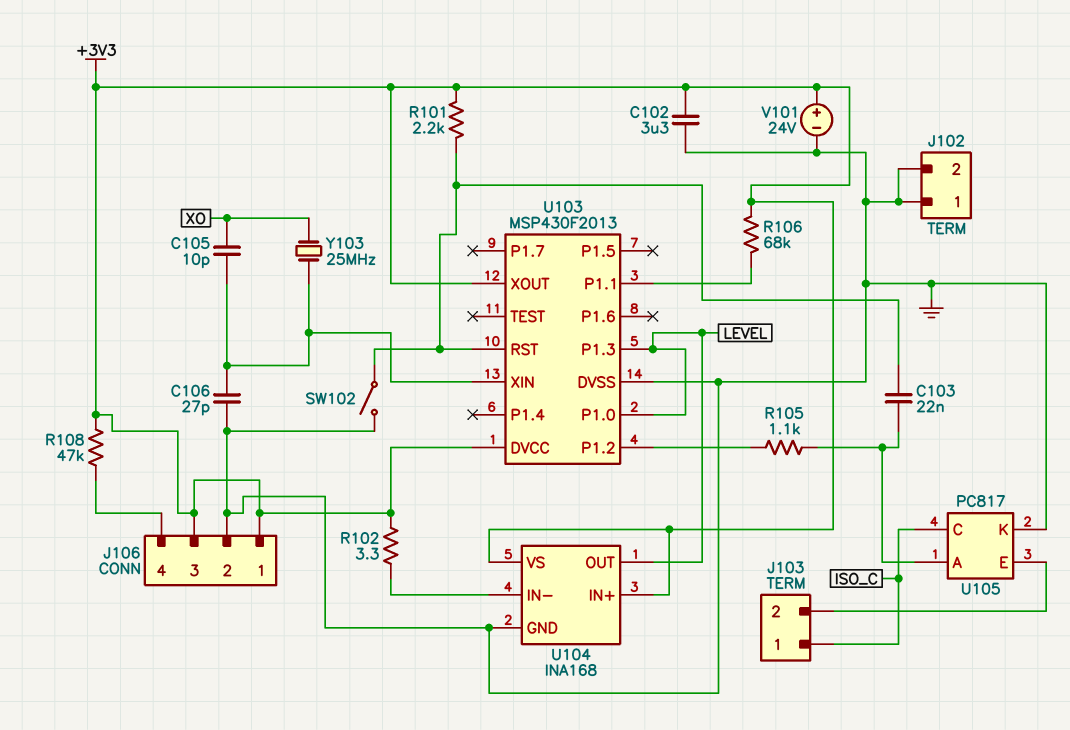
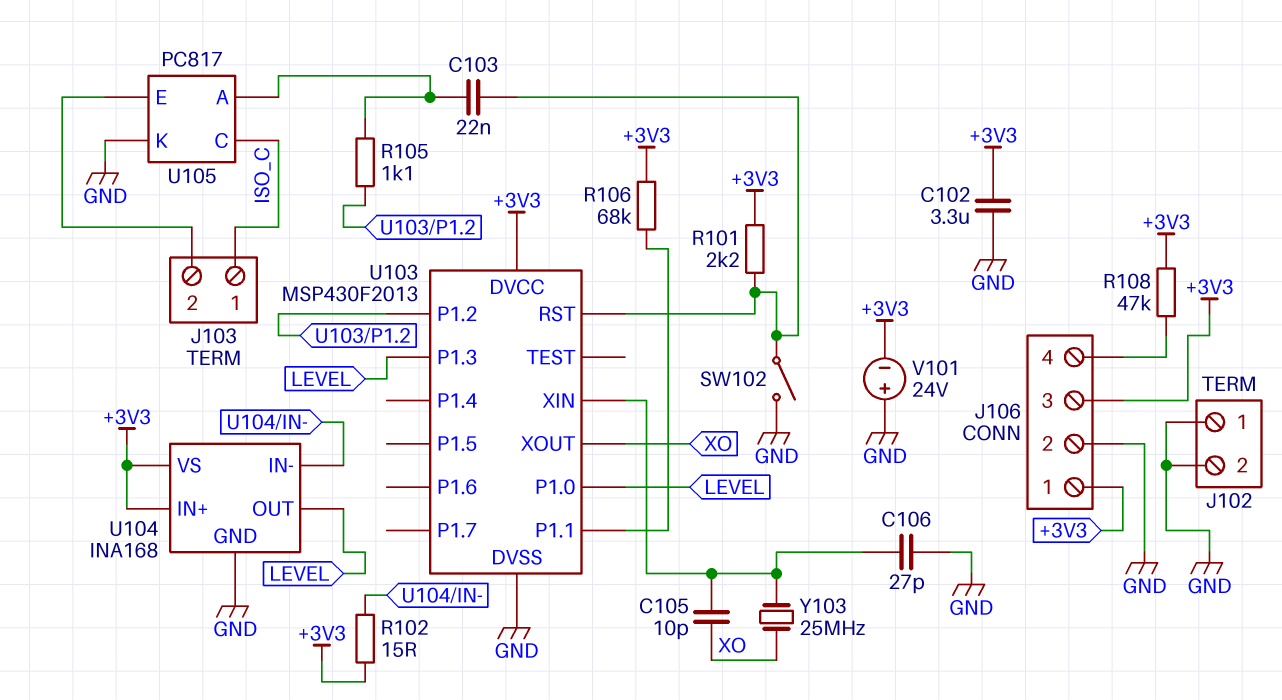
R102: 3.3 (+3V3, U104/IN-) -> 15 (+3V3, U104/IN-)
U103 pin XOUT: +3V3 -> XO
V101: 24V (plus +3V3, minus GND) -> 24V (plus GND, minus +3V3)

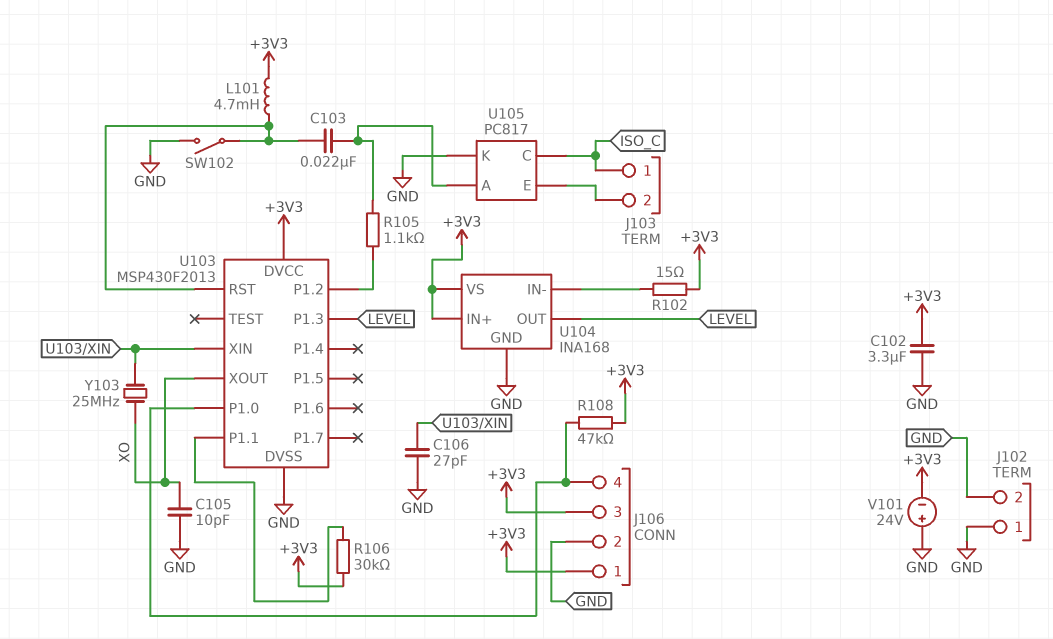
C105: 10pF (U103/XIN, XO) -> 10pF (GND, XO)
L101: none -> 4.7mH (+3V3, U103/RST)
R101: 2.2k (+3V3, U103/RST) -> none
R106: 68k (+3V3, U103/P1.1) -> 30k (+3V3, U103/P1.1)
U103 pin P1.0: LEVEL -> J106/4

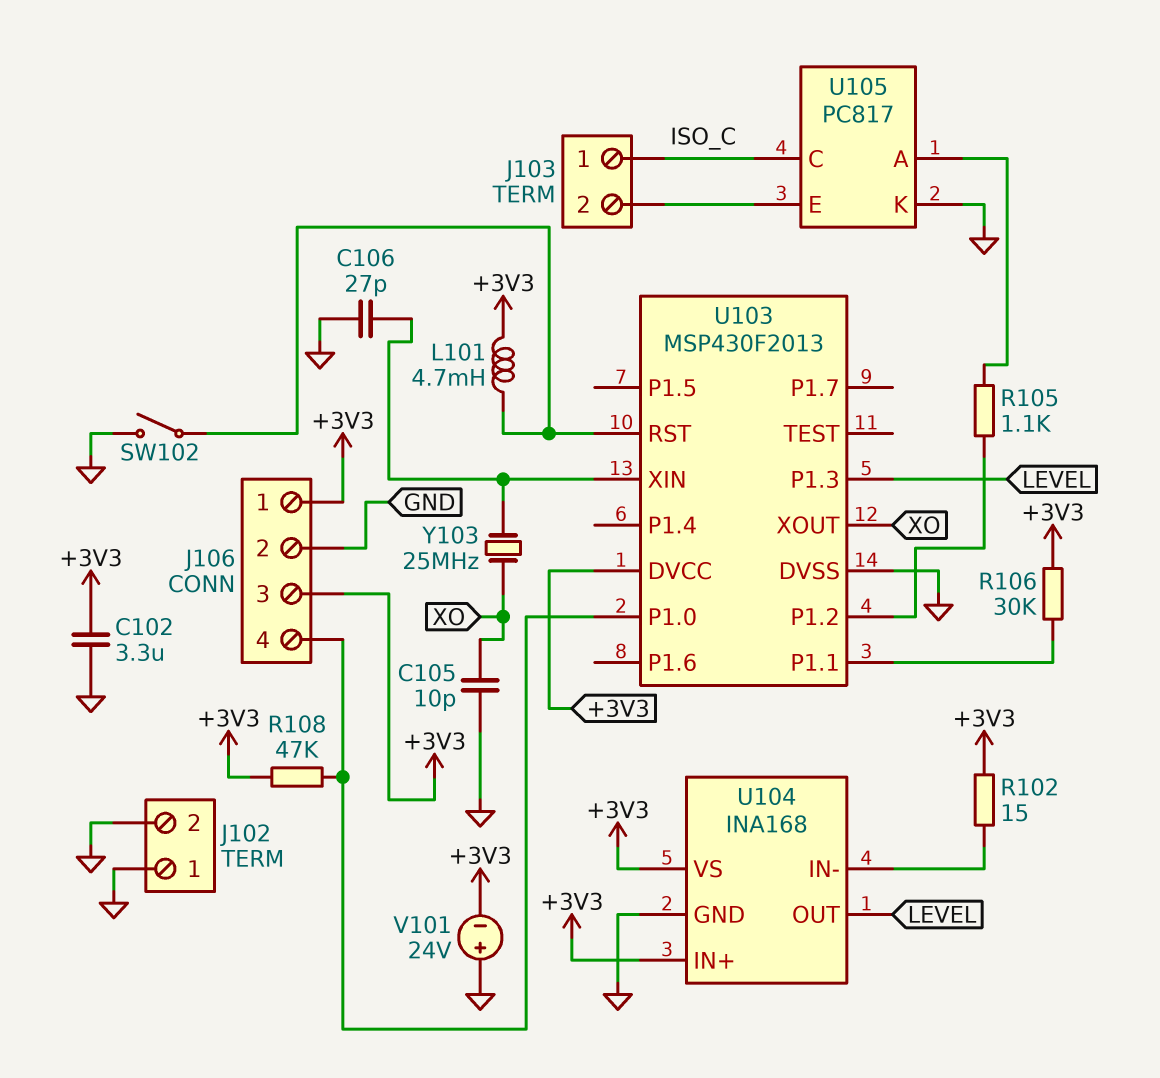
C103: 22nF (U103/RST, U105/A) -> none

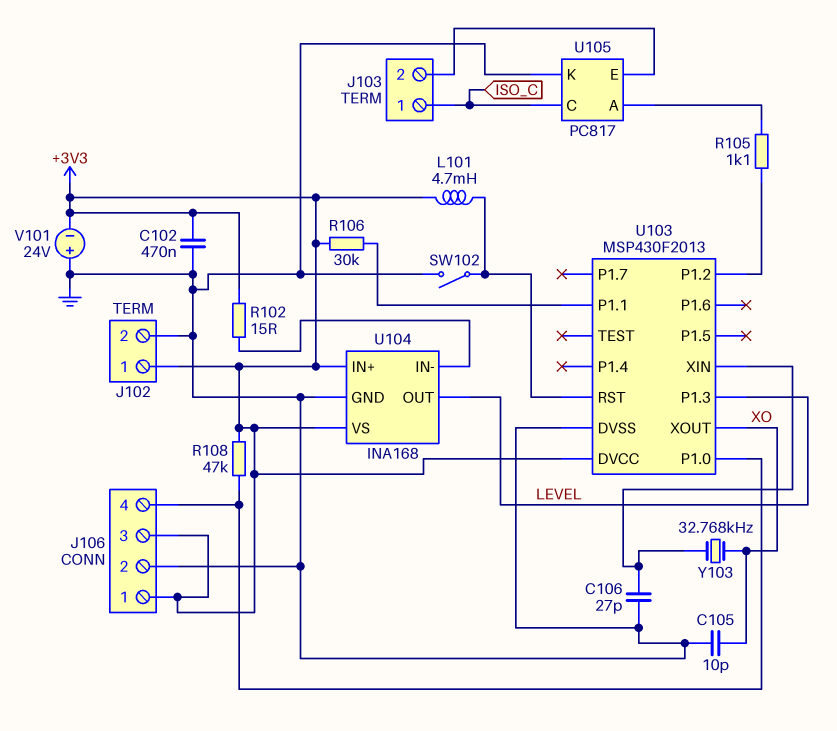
C102: 3.3uF (+3V3, GND) -> 470nF (+3V3, GND)
J102 pin 1: GND -> +3V3
Y103: 25MHz (U103/XIN, XO) -> 32.768kHz (U103/XIN, XO)

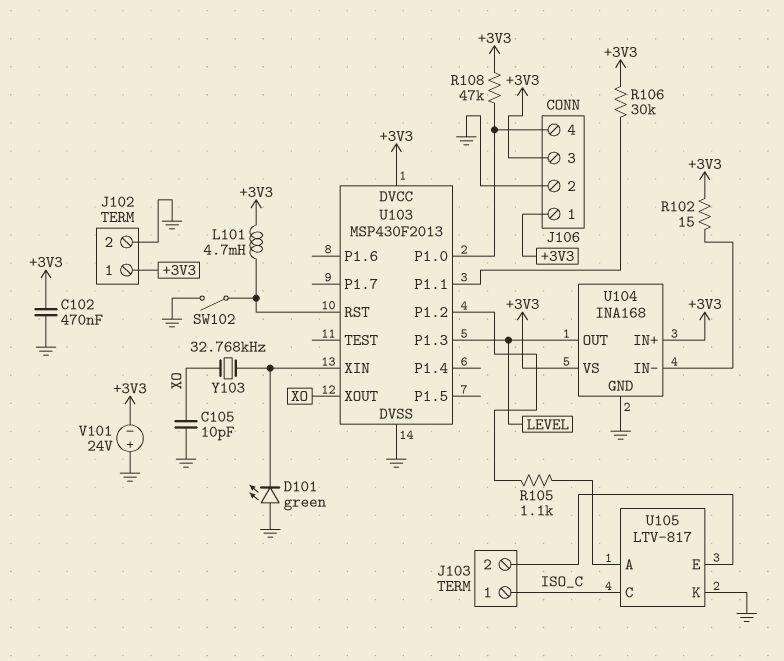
C106: 27pF (GND, U103/XIN) -> none
D101: none -> LED green (A GND, K U103/XIN)
U105: PC817 -> LTV-817

